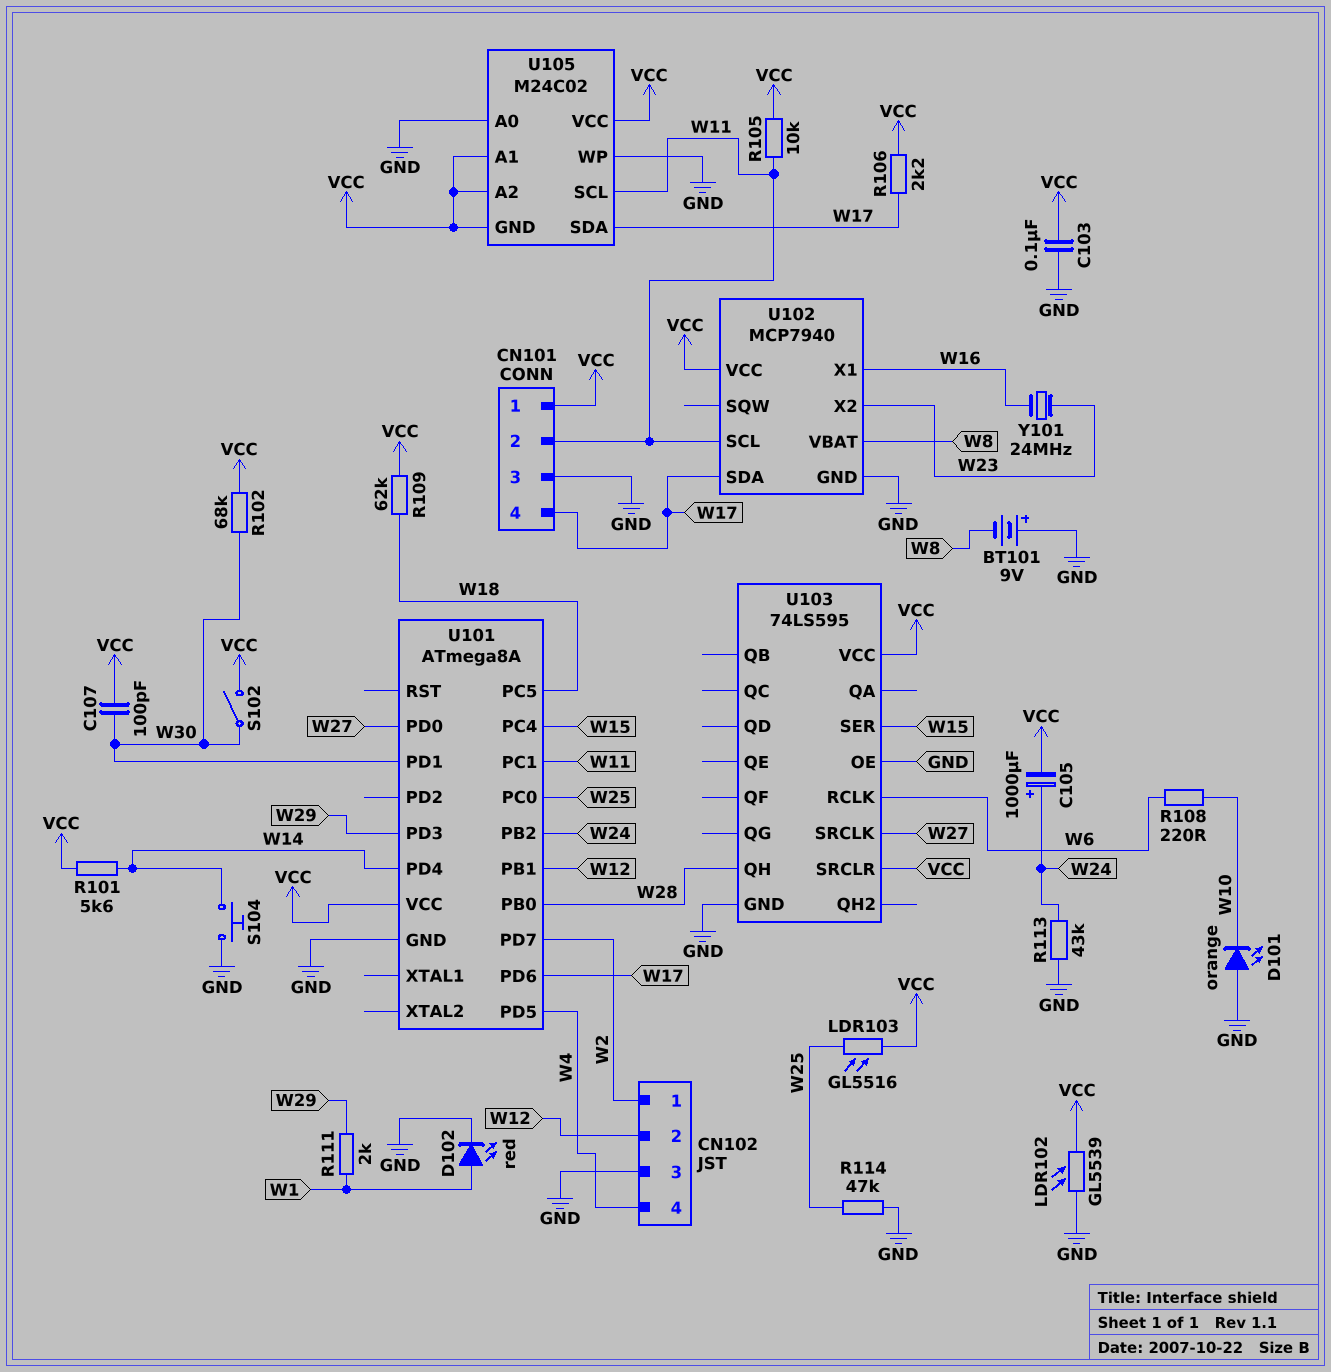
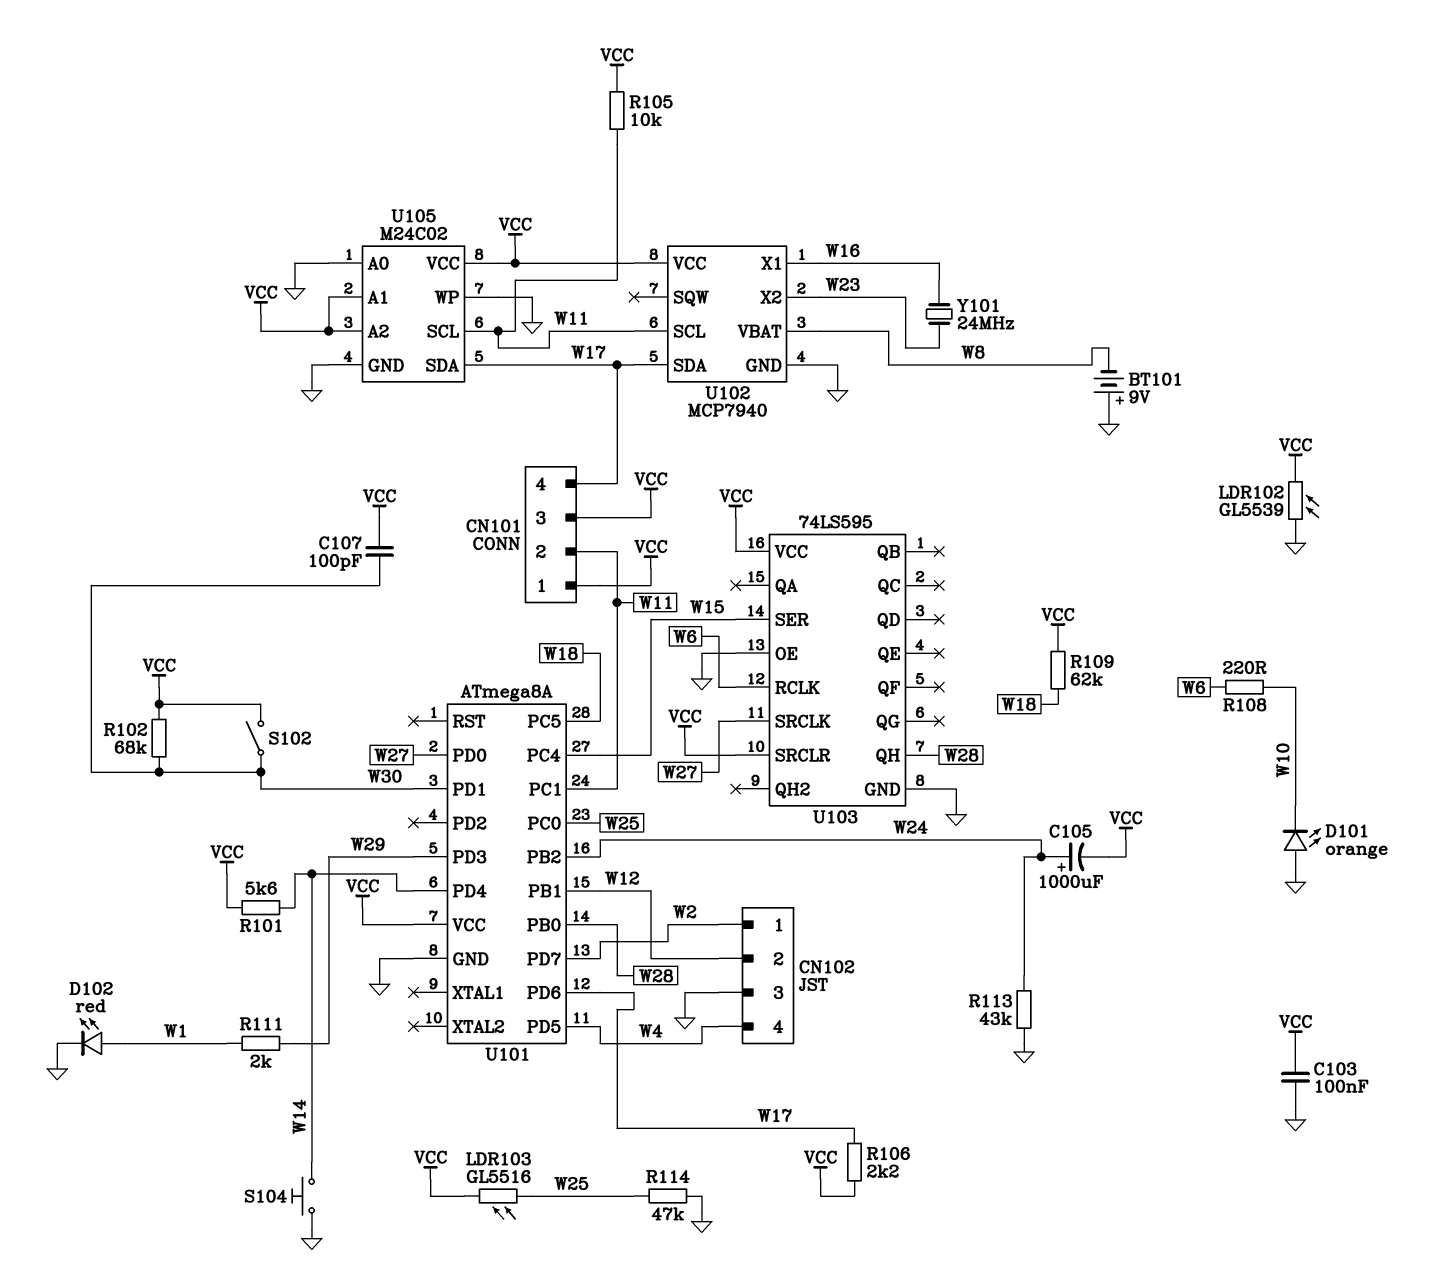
CN101 pin 3: GND -> VCC
U105 pin GND: VCC -> GND

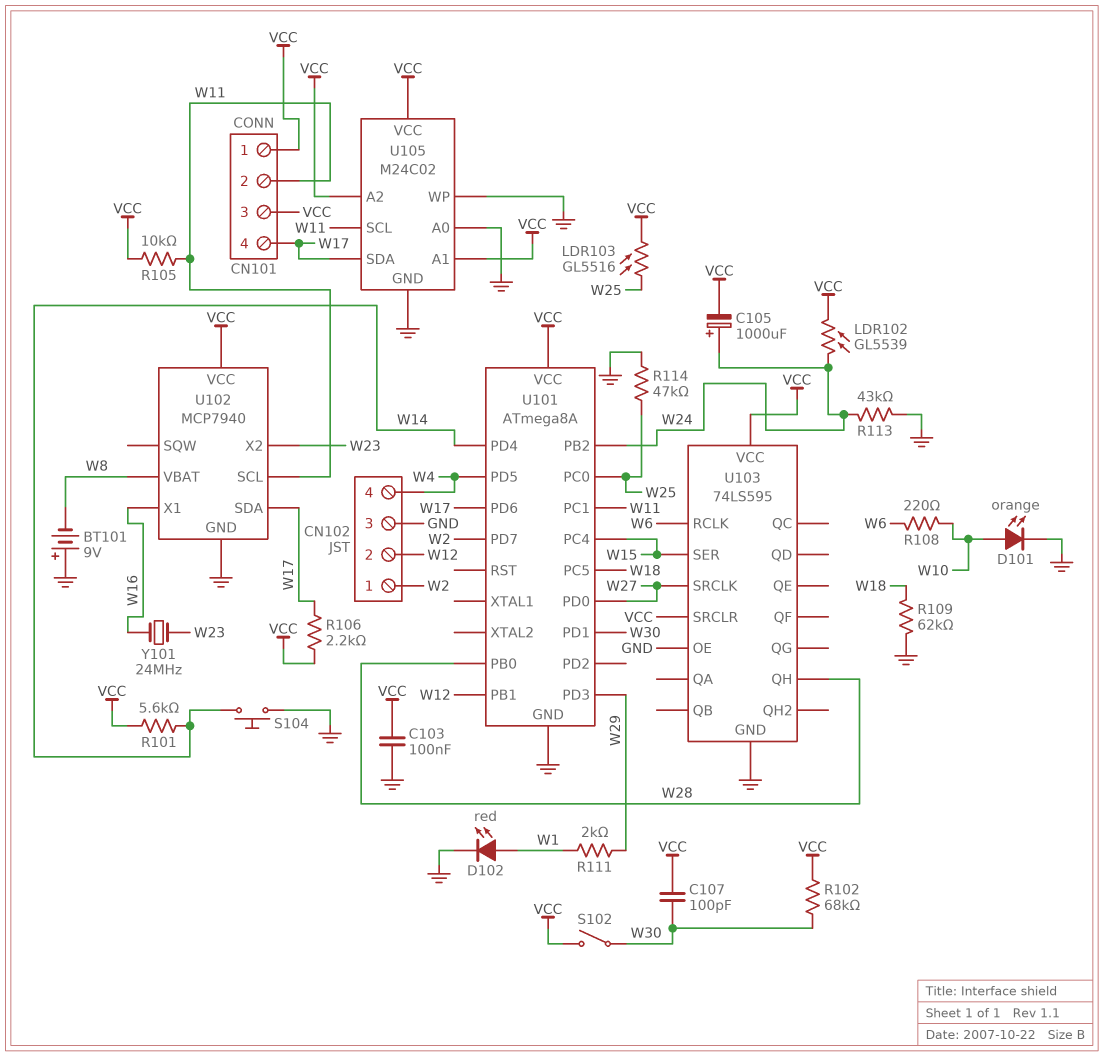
D101: LED orange (A GND, K W10) -> LED orange (A W10, K GND)
LDR102: GL5539 (GND, VCC) -> GL5539 (VCC, W24)
R109: 62k (VCC, W18) -> 62k (GND, W18)

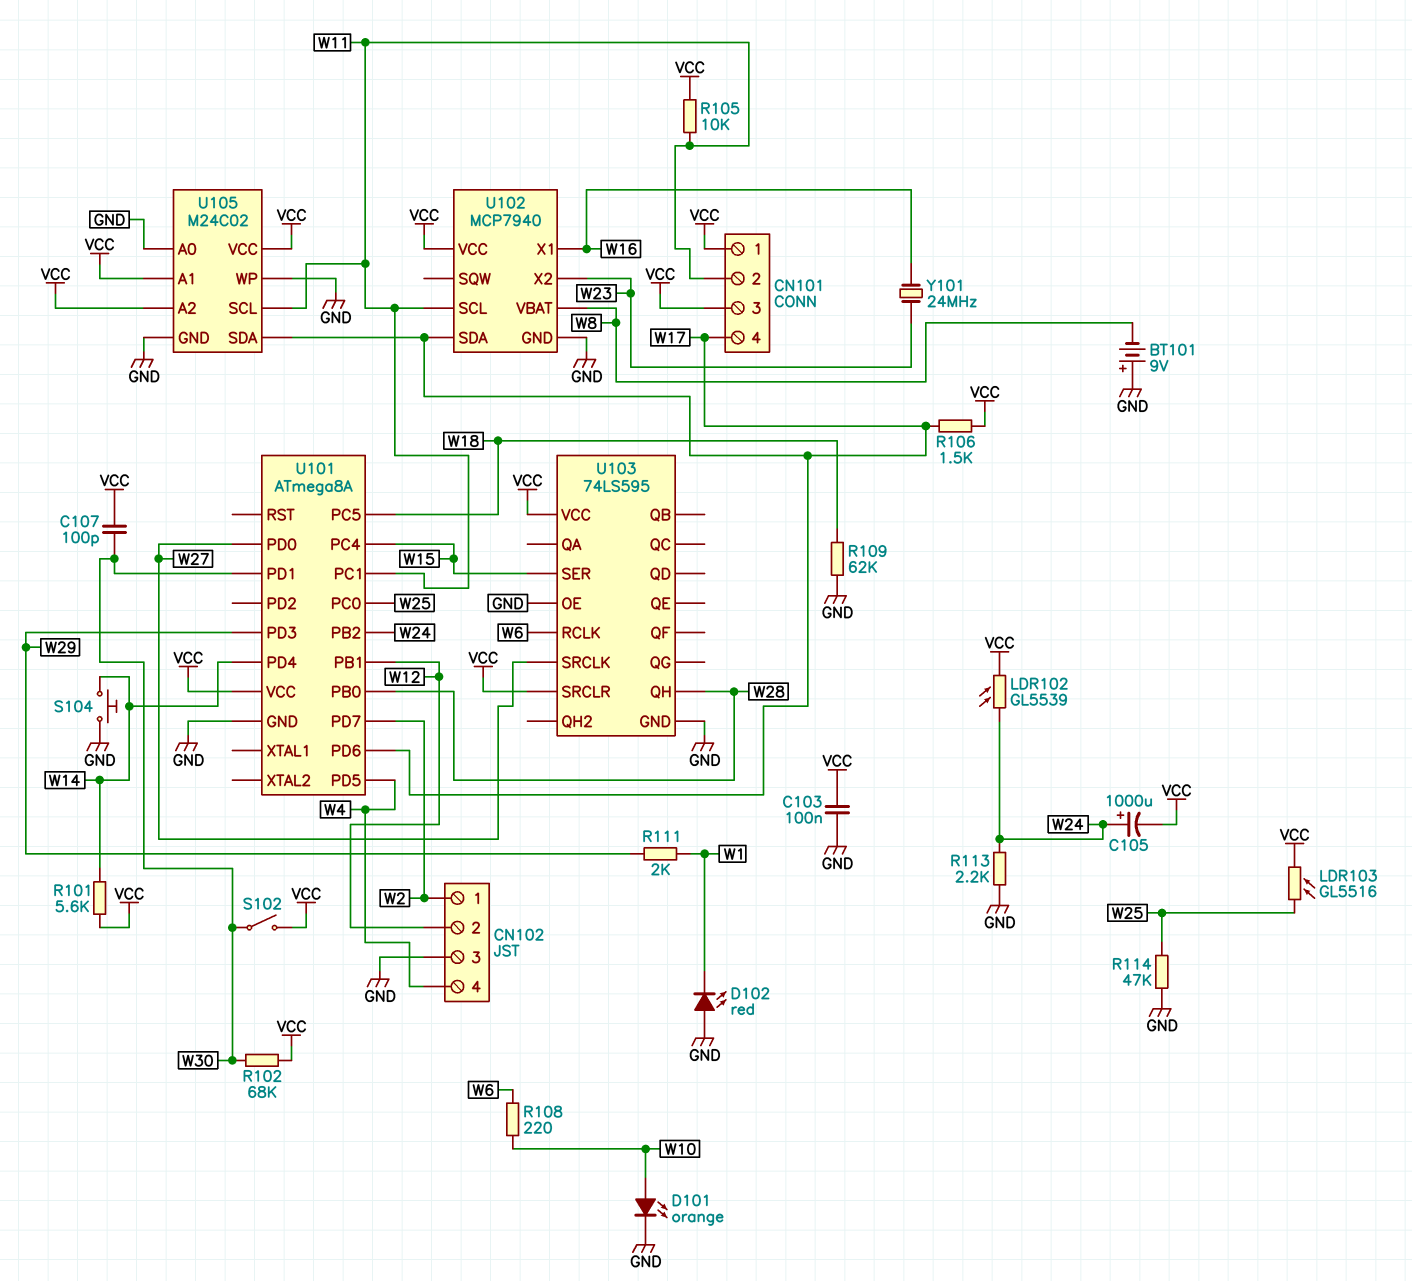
D102: LED red (A W1, K GND) -> LED red (A GND, K W1)
R106: 2.2k (VCC, W17) -> 1.5k (VCC, W17)
R113: 43k (GND, W24) -> 2.2k (GND, W24)

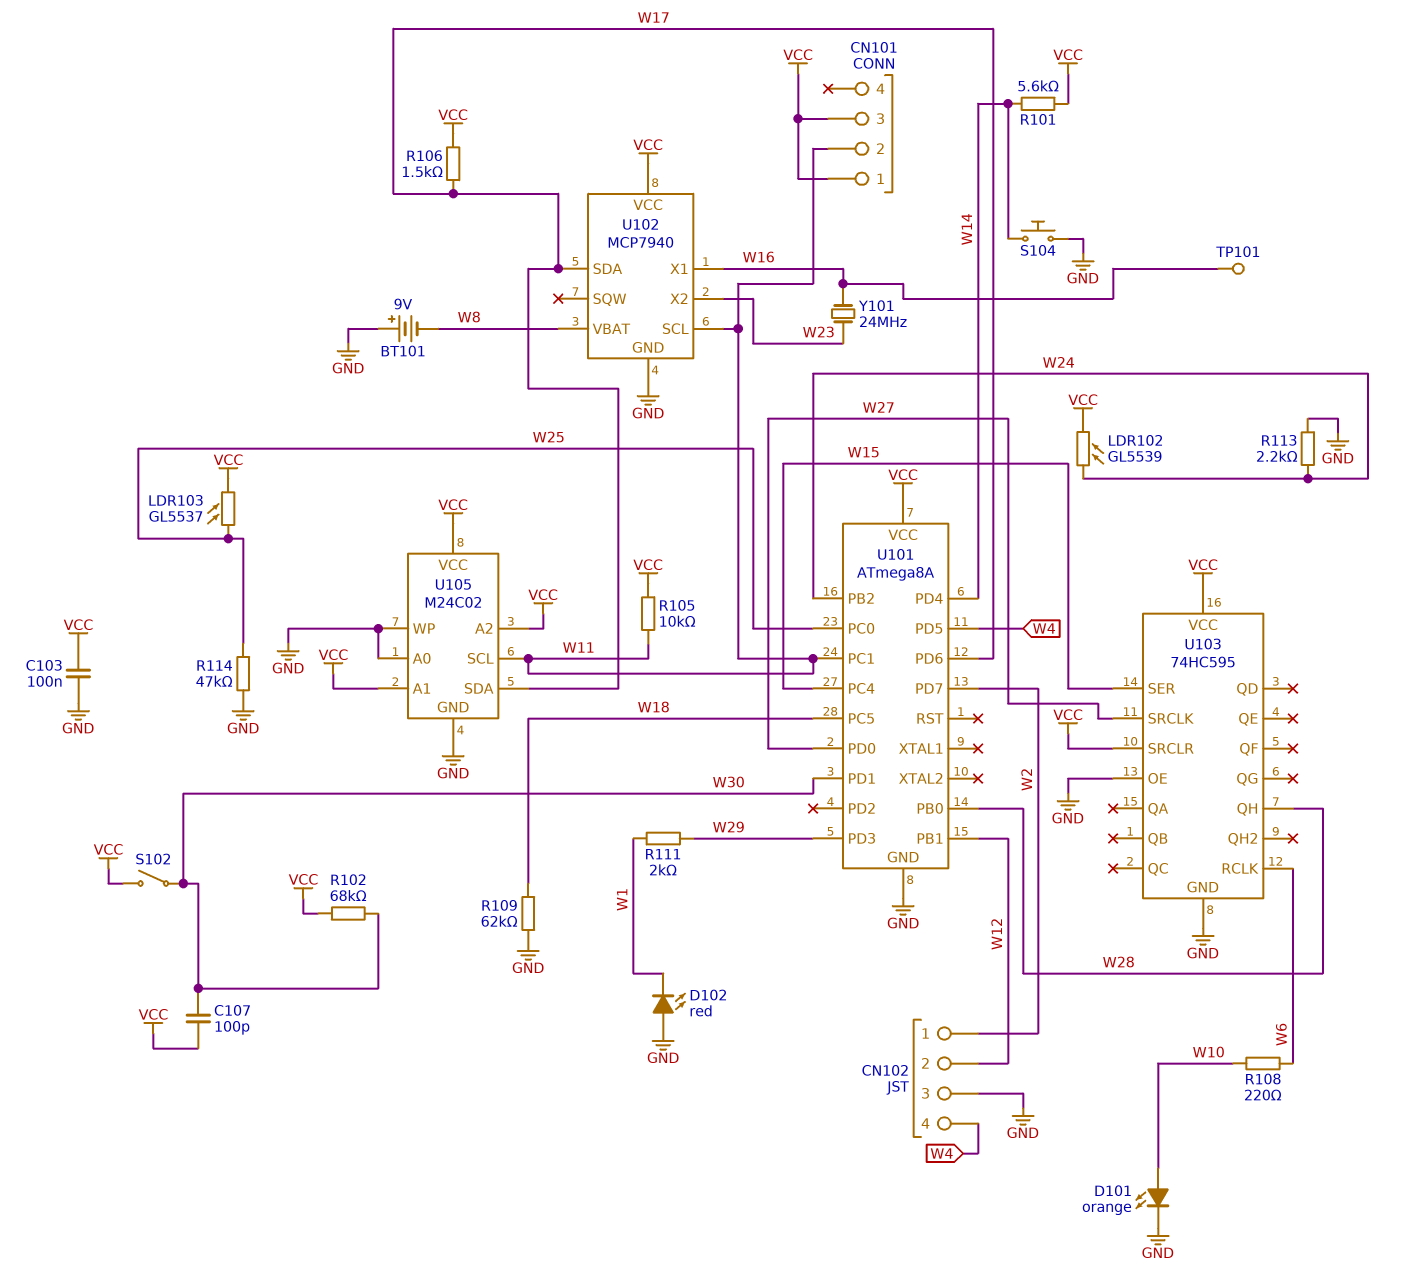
C105: 1000uF (plus W24, minus VCC) -> none
CN101 pin 4: W17 -> none
LDR103: GL5516 (VCC, W25) -> GL5537 (VCC, W25)
TP101: none -> test point (W16)
U103: 74LS595 -> 74HC595

